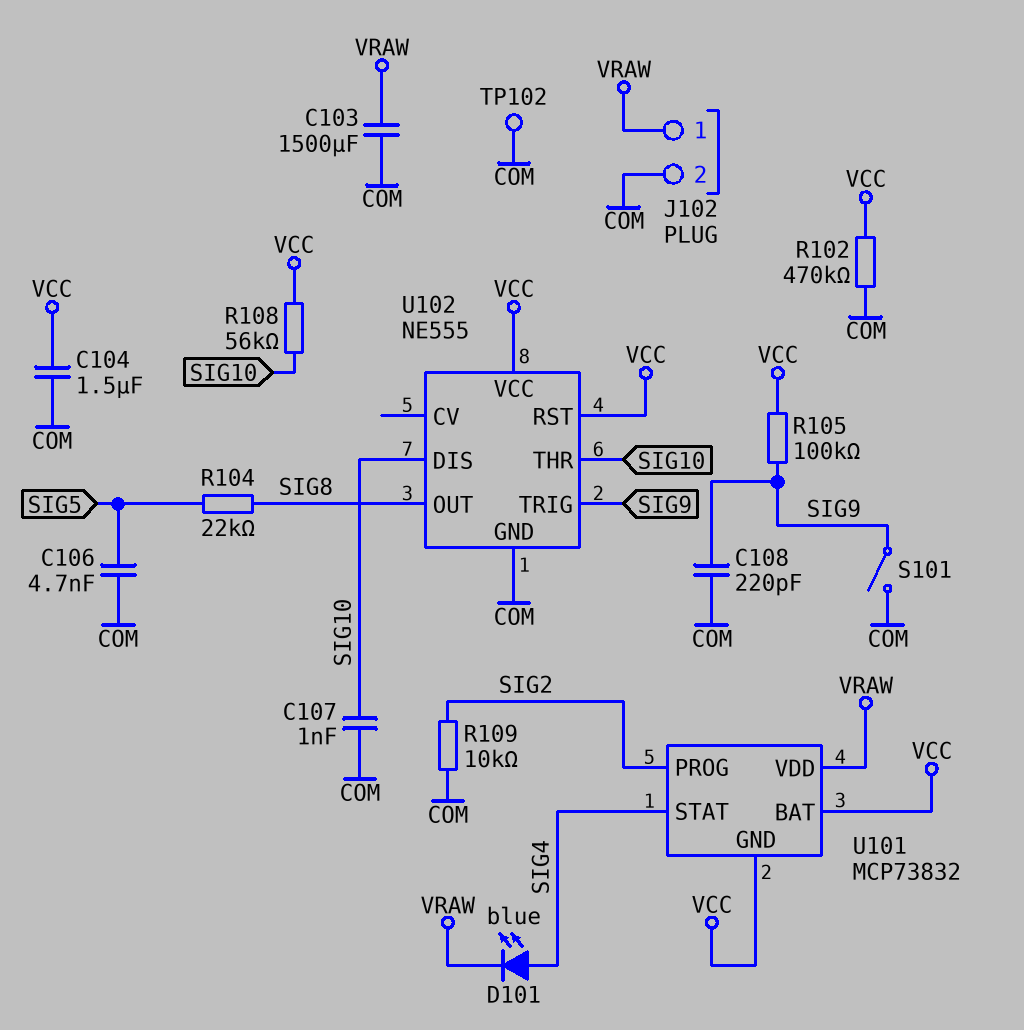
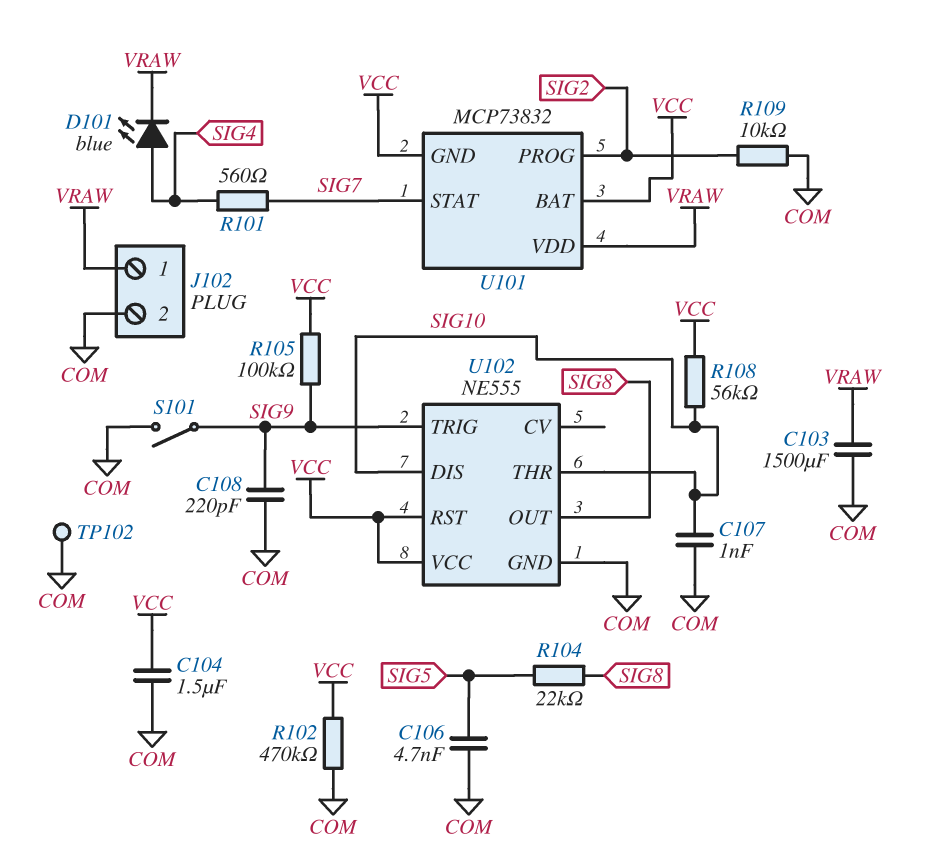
R101: none -> 560 (SIG4, SIG7)
U101 pin STAT: SIG4 -> SIG7

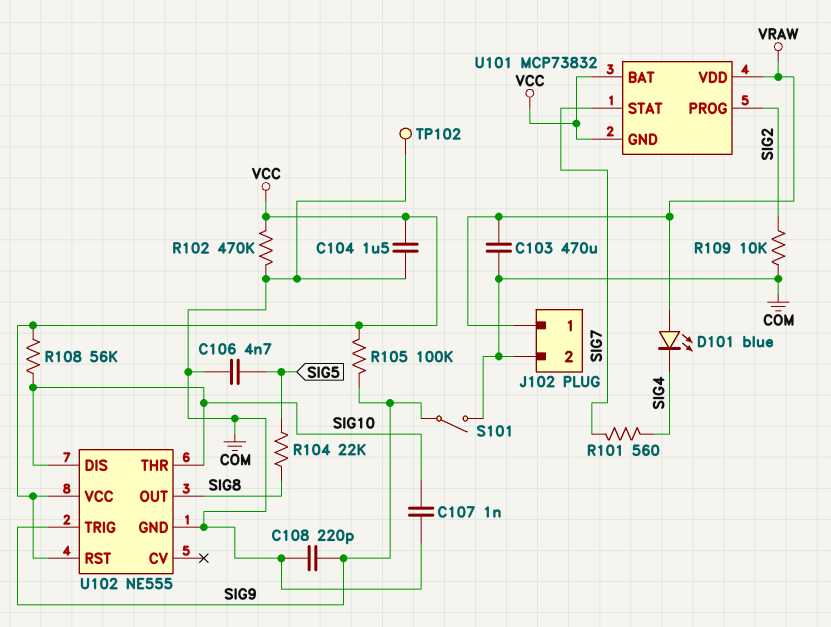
C103: 1500uF (COM, VRAW) -> 470uF (COM, VRAW)
D101: LED blue (A SIG4, K VRAW) -> LED blue (A VRAW, K SIG4)

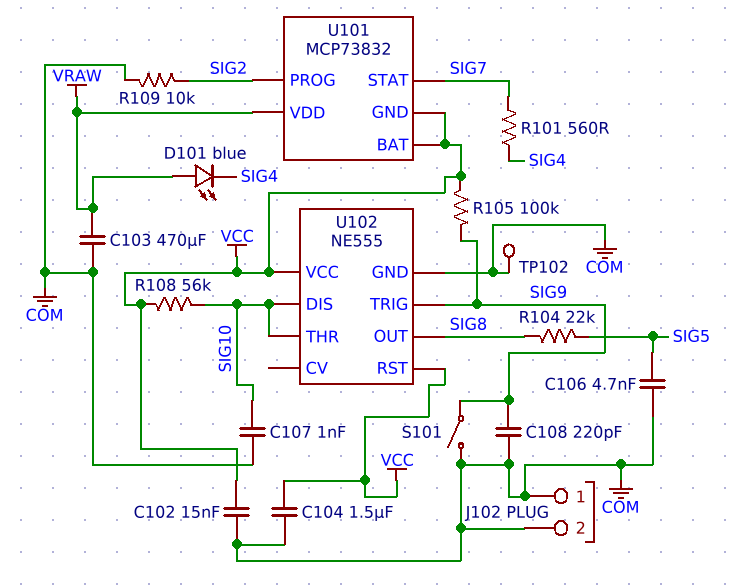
C102: none -> 15nF (COM, VCC)
J102 pin 1: VRAW -> COM
R102: 470k (COM, VCC) -> none

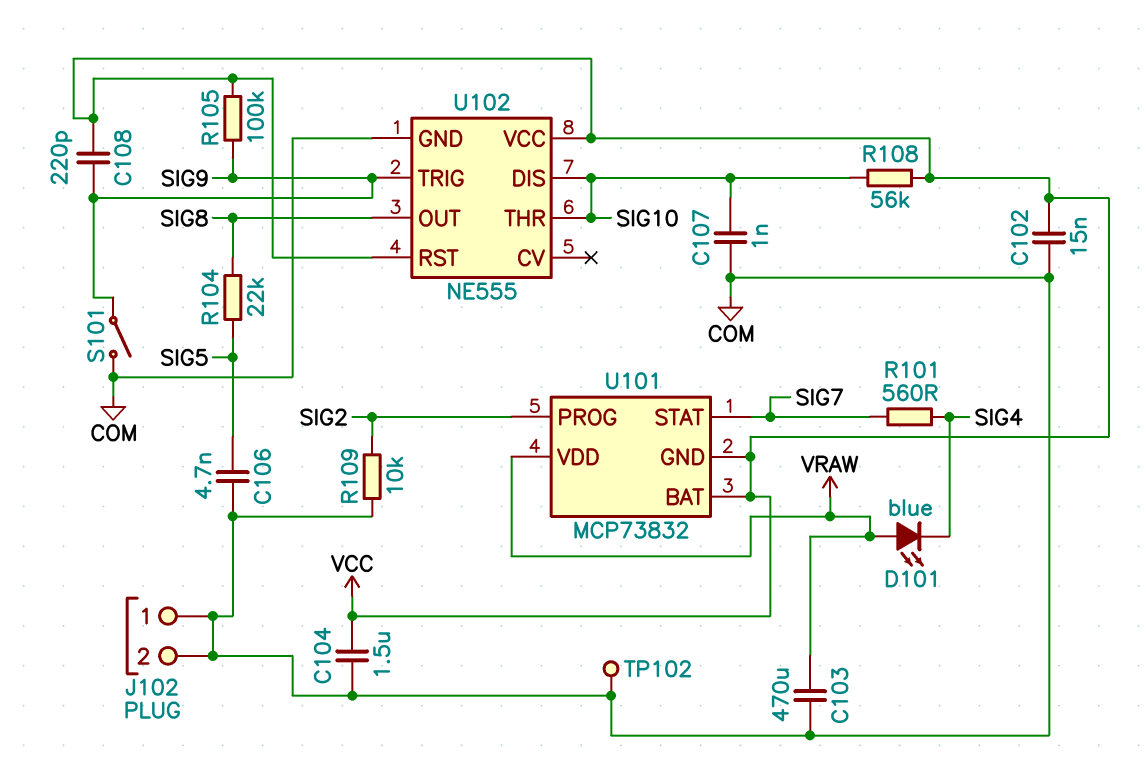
C108: 220pF (COM, SIG9) -> 220pF (SIG9, VCC)

